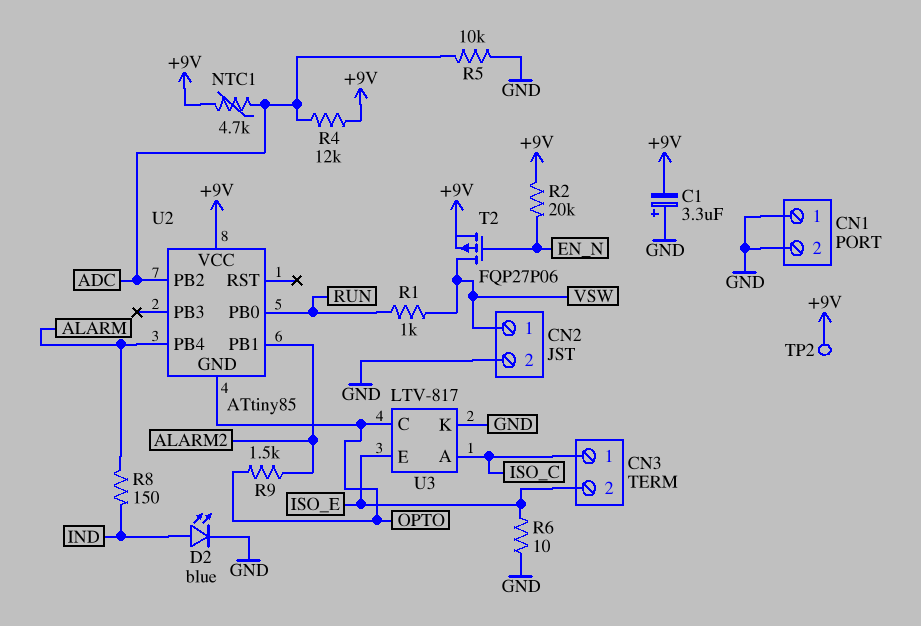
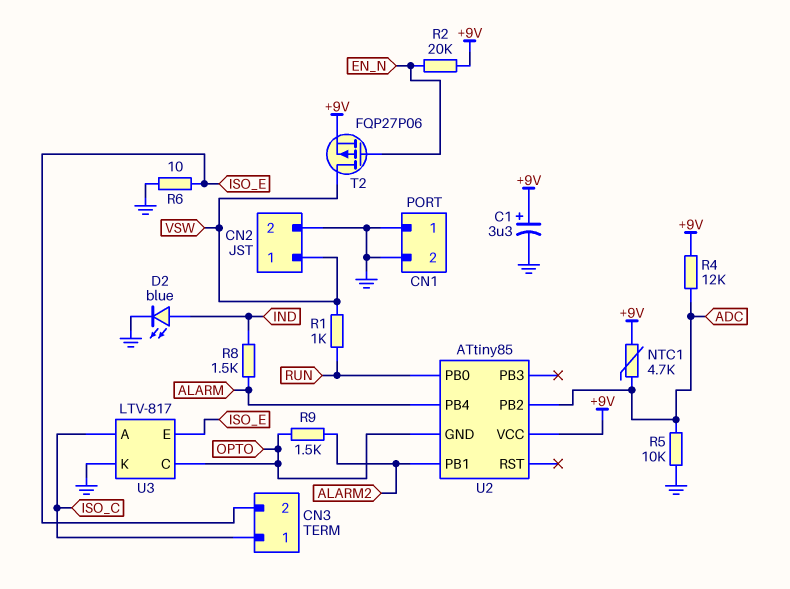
C1: 3.3uF (plus GND, minus +9V) -> 3.3uF (plus +9V, minus GND)
R8: 150 (ALARM, IND) -> 1.5k (ALARM, IND)
TP2: test point (+9V) -> none

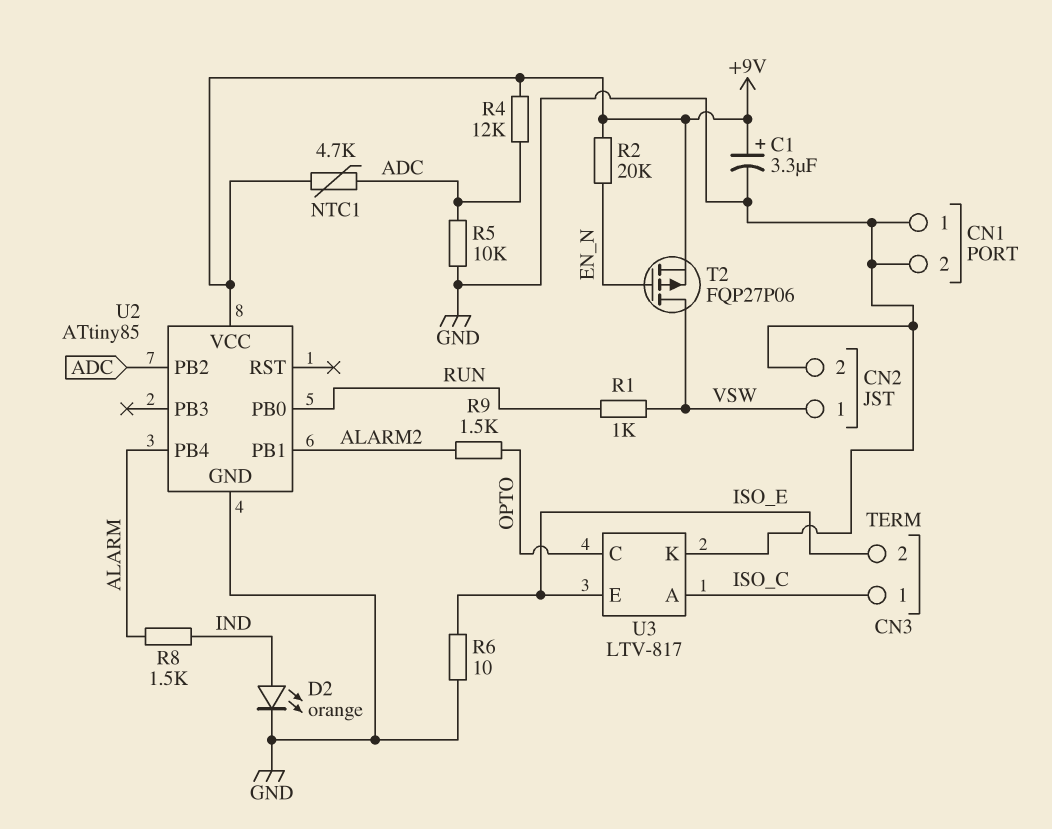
D2: LED blue (A IND, K GND) -> LED orange (A IND, K GND)
U2 pin GND: OPTO -> GND

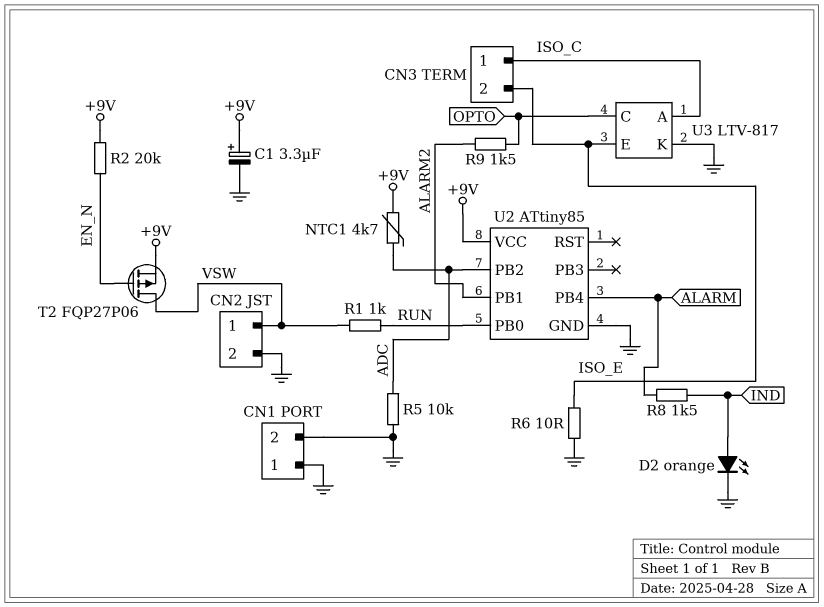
R4: 12k (+9V, ADC) -> none

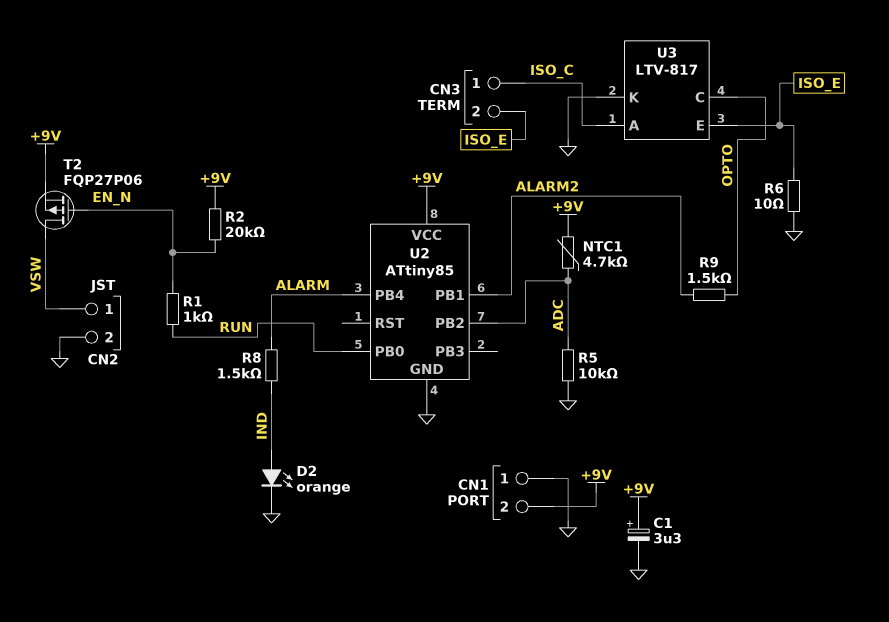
CN1 pin 2: GND -> +9V
R1: 1k (RUN, VSW) -> 1k (EN_N, RUN)

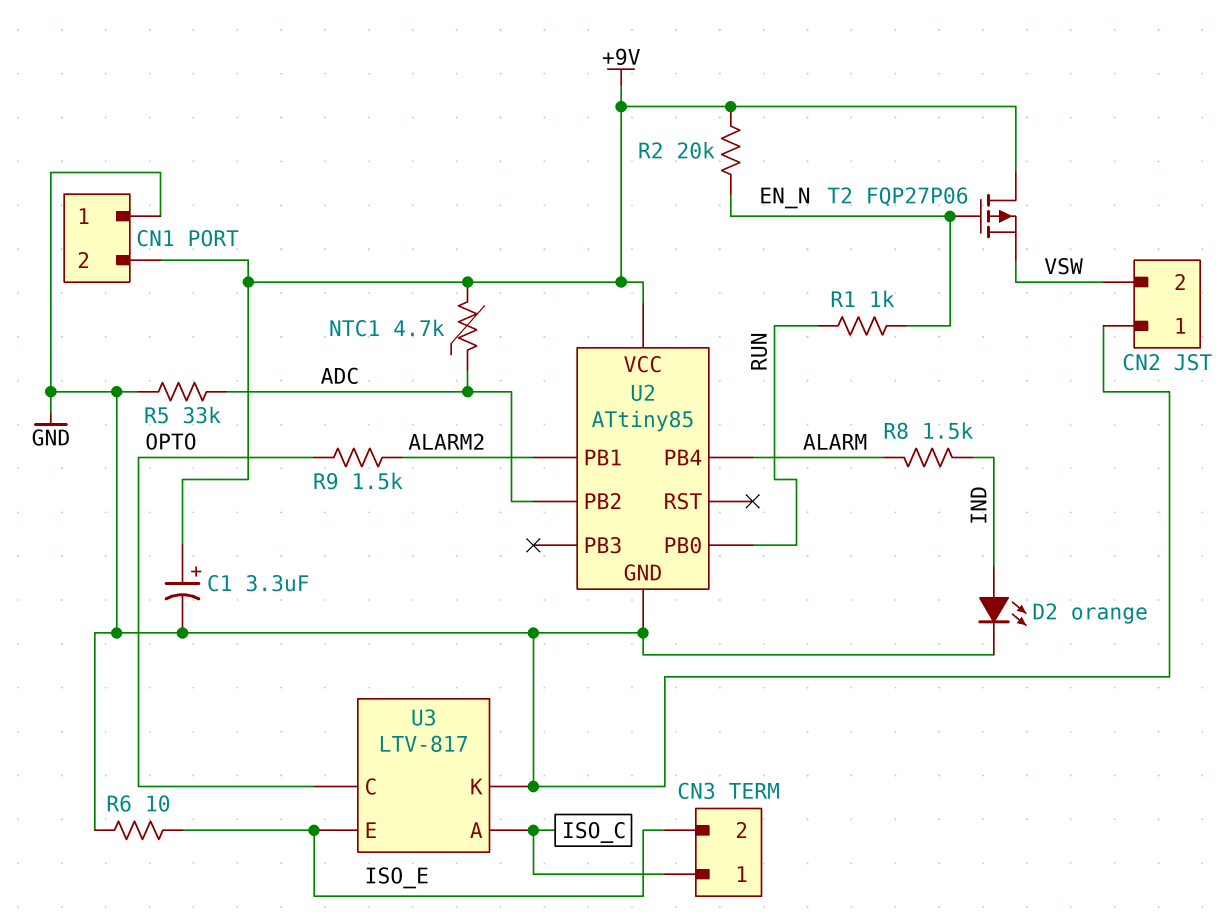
CN2 pin 1: VSW -> GND
CN2 pin 2: GND -> VSW
R5: 10k (ADC, GND) -> 33k (ADC, GND)
T2: PMOS FQP27P06 (G EN_N, D VSW, S +9V) -> PMOS FQP27P06 (G EN_N, D +9V, S VSW)

